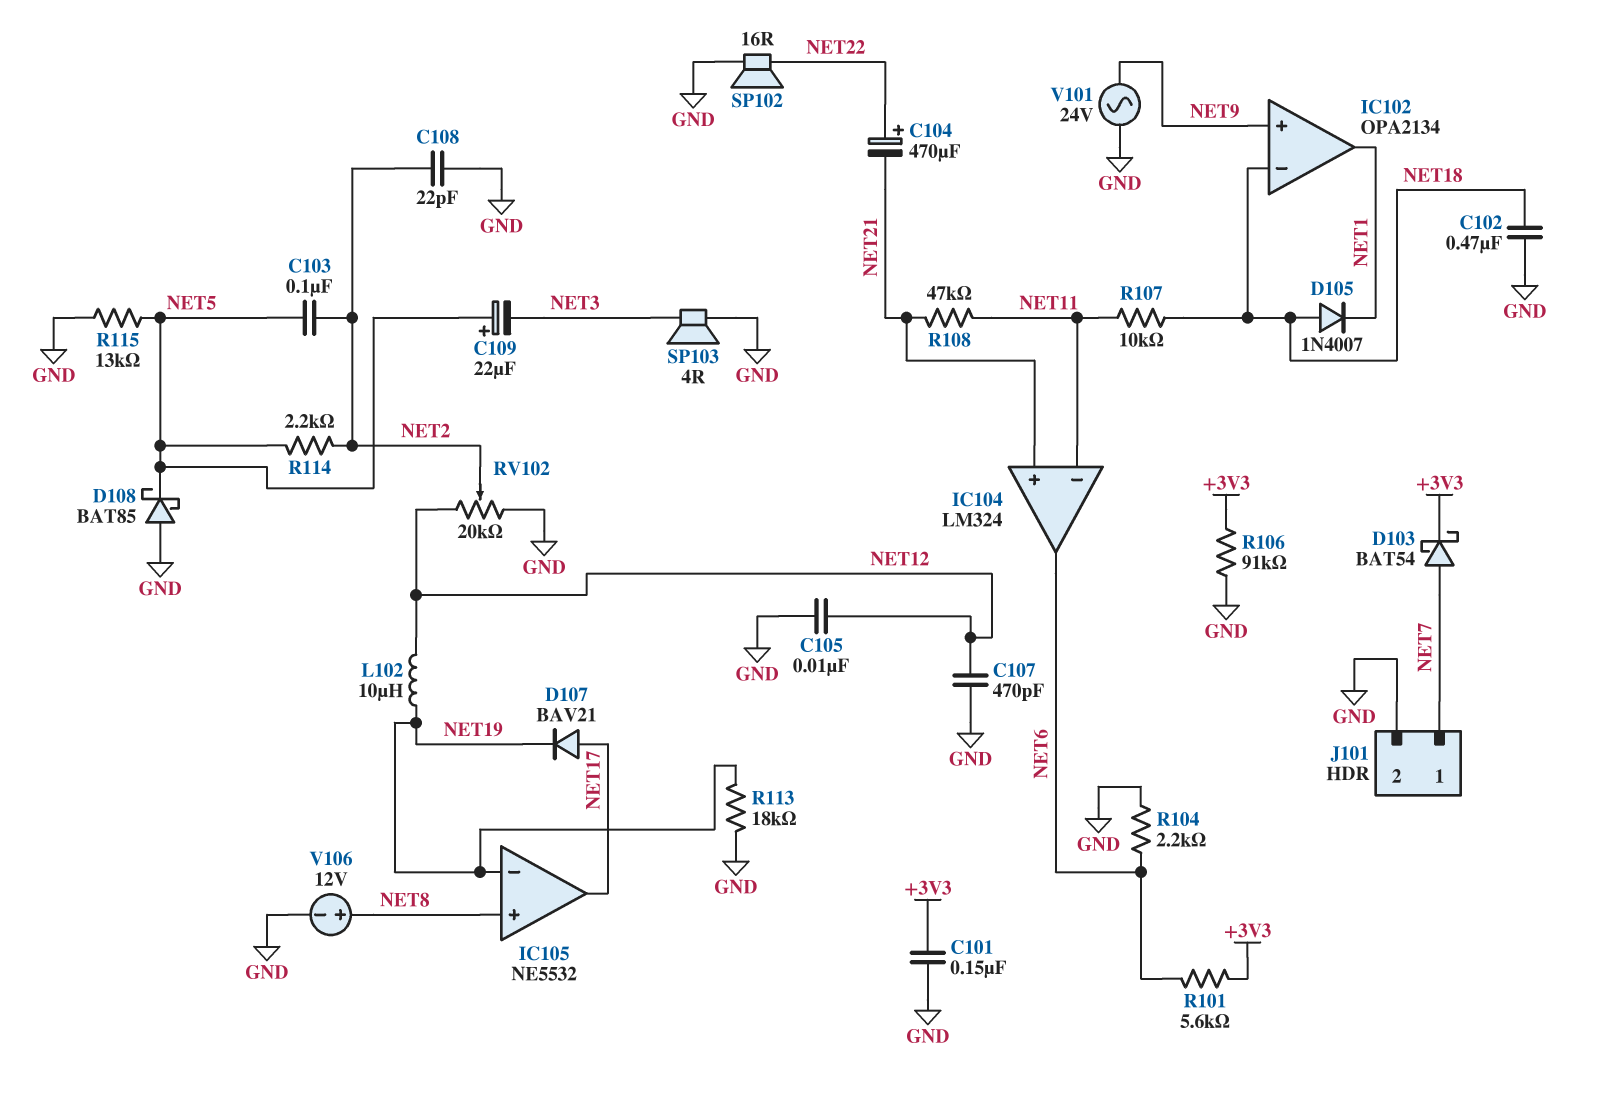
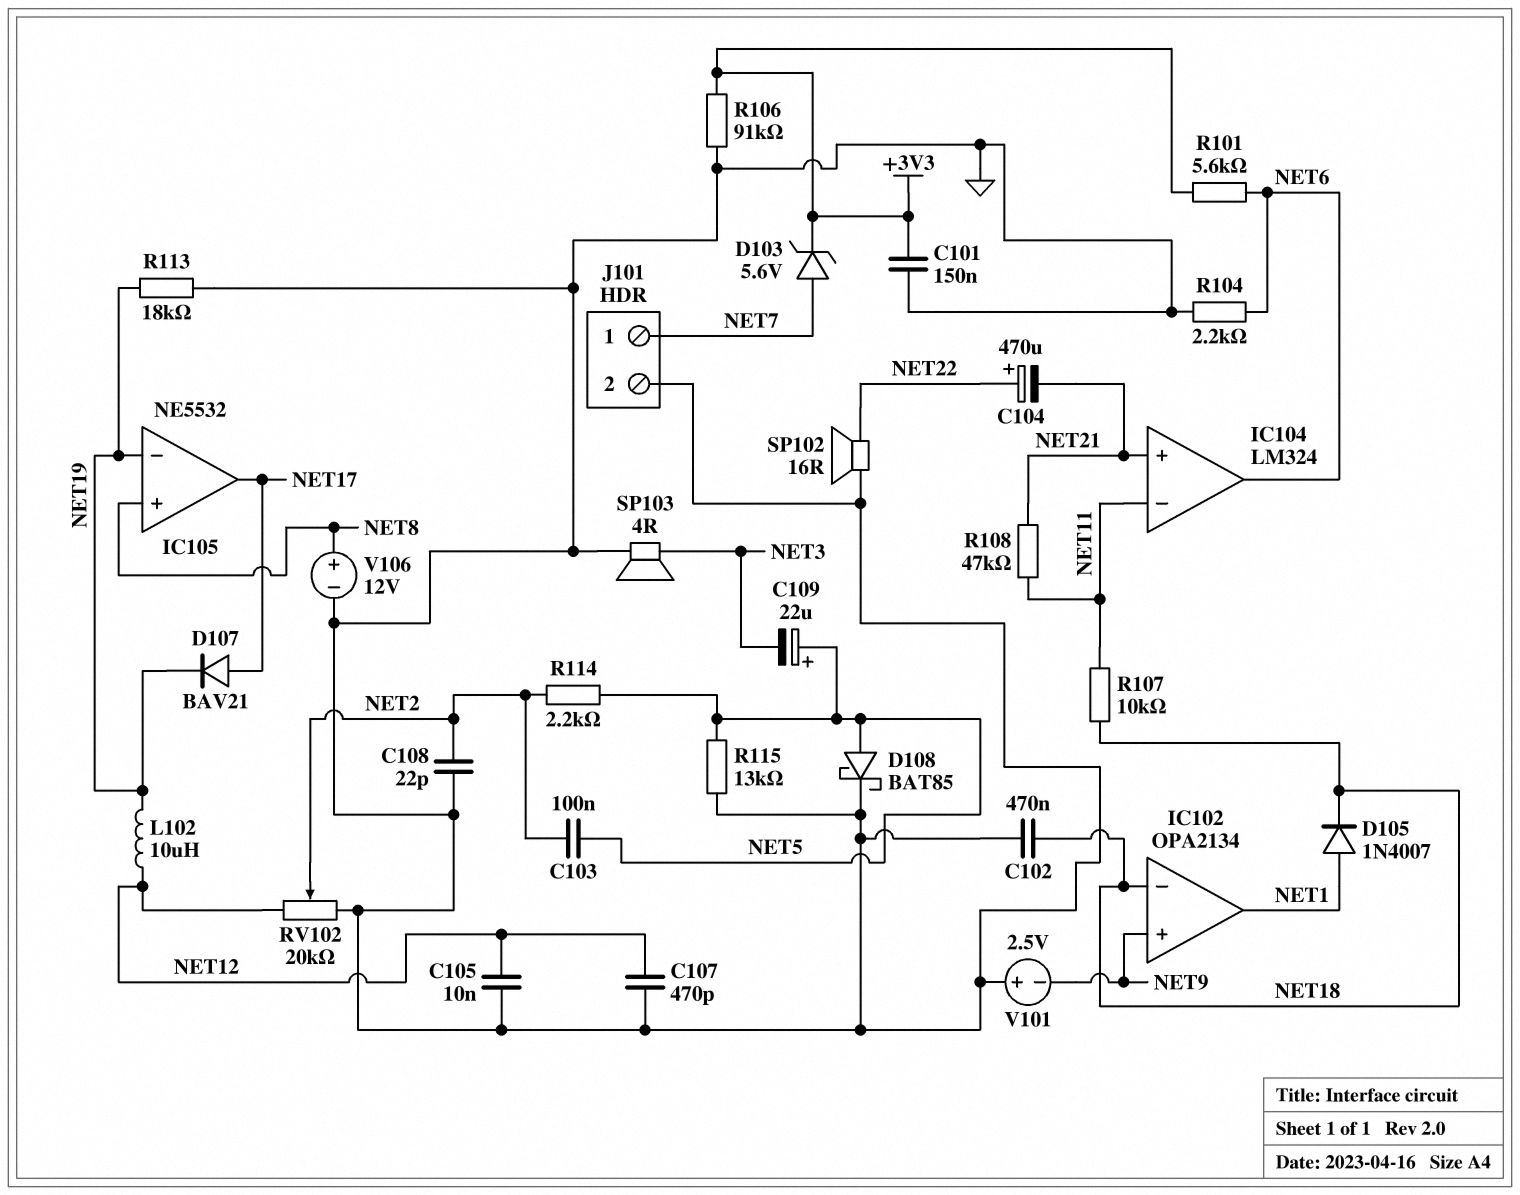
D103: schottky BAT54 (A NET7, K +3V3) -> zener 5.6V (A NET7, K +3V3)
D105: diode 1N4007 (A NET18, K NET1) -> diode 1N4007 (A NET1, K NET18)
D108: schottky BAT85 (A GND, K NET5) -> schottky BAT85 (A NET5, K GND)
V101: AC 24V (GND, NET9) -> 2.5V (plus GND, minus NET9)

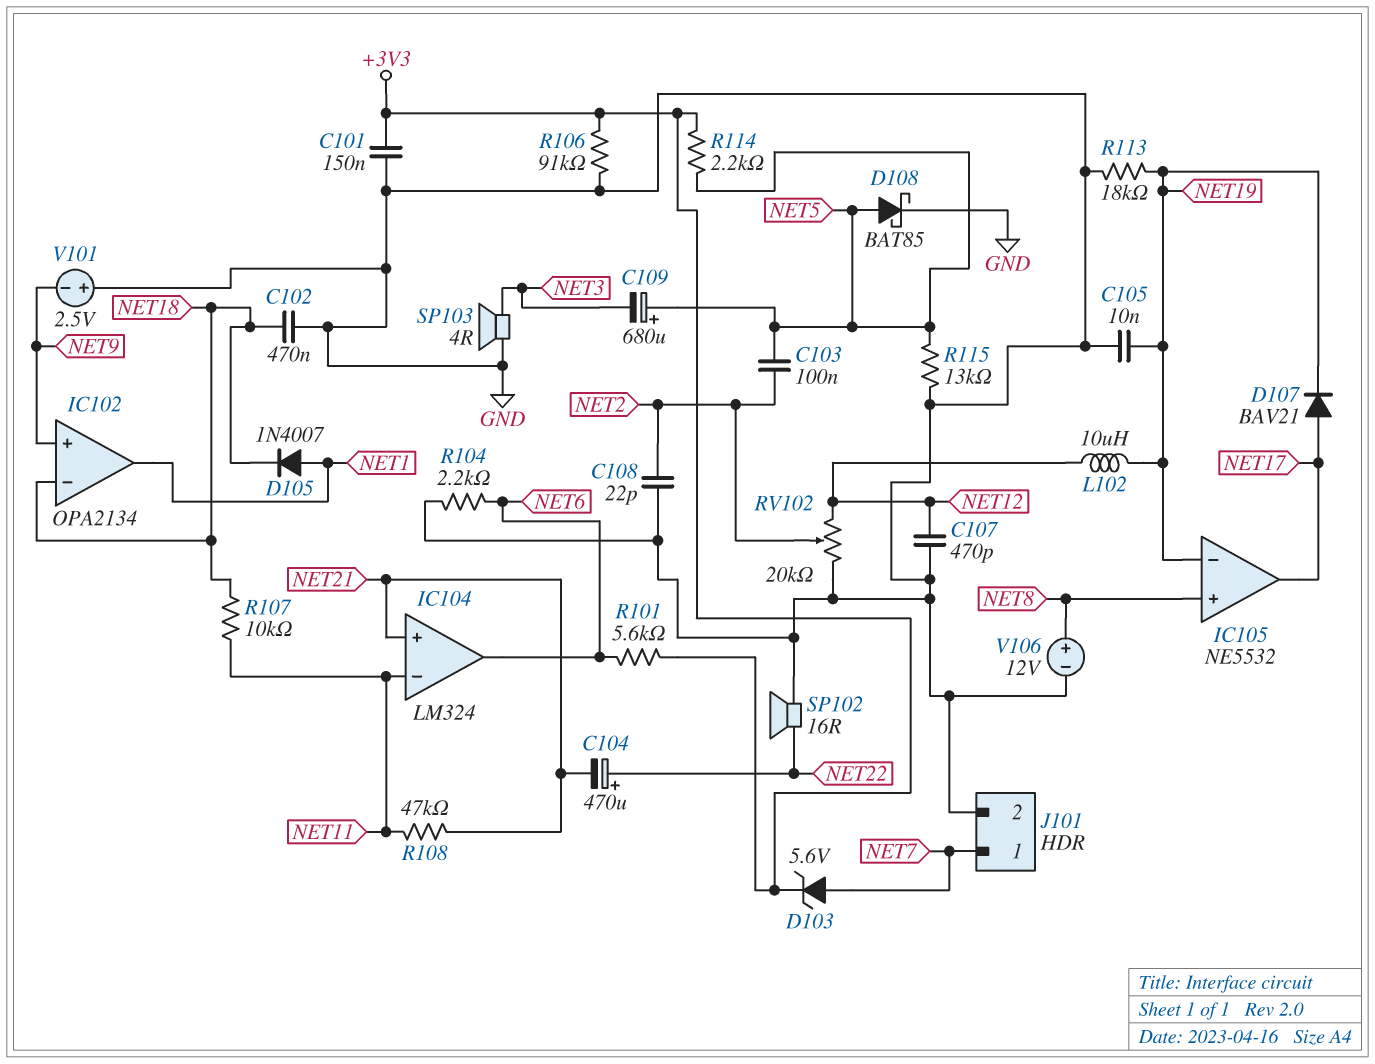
C105: 10nF (GND, NET12) -> 10nF (GND, NET19)
C109: 22uF (plus NET5, minus NET3) -> 680uF (plus NET5, minus NET3)
R114: 2.2k (NET2, NET5) -> 2.2k (+3V3, NET5)

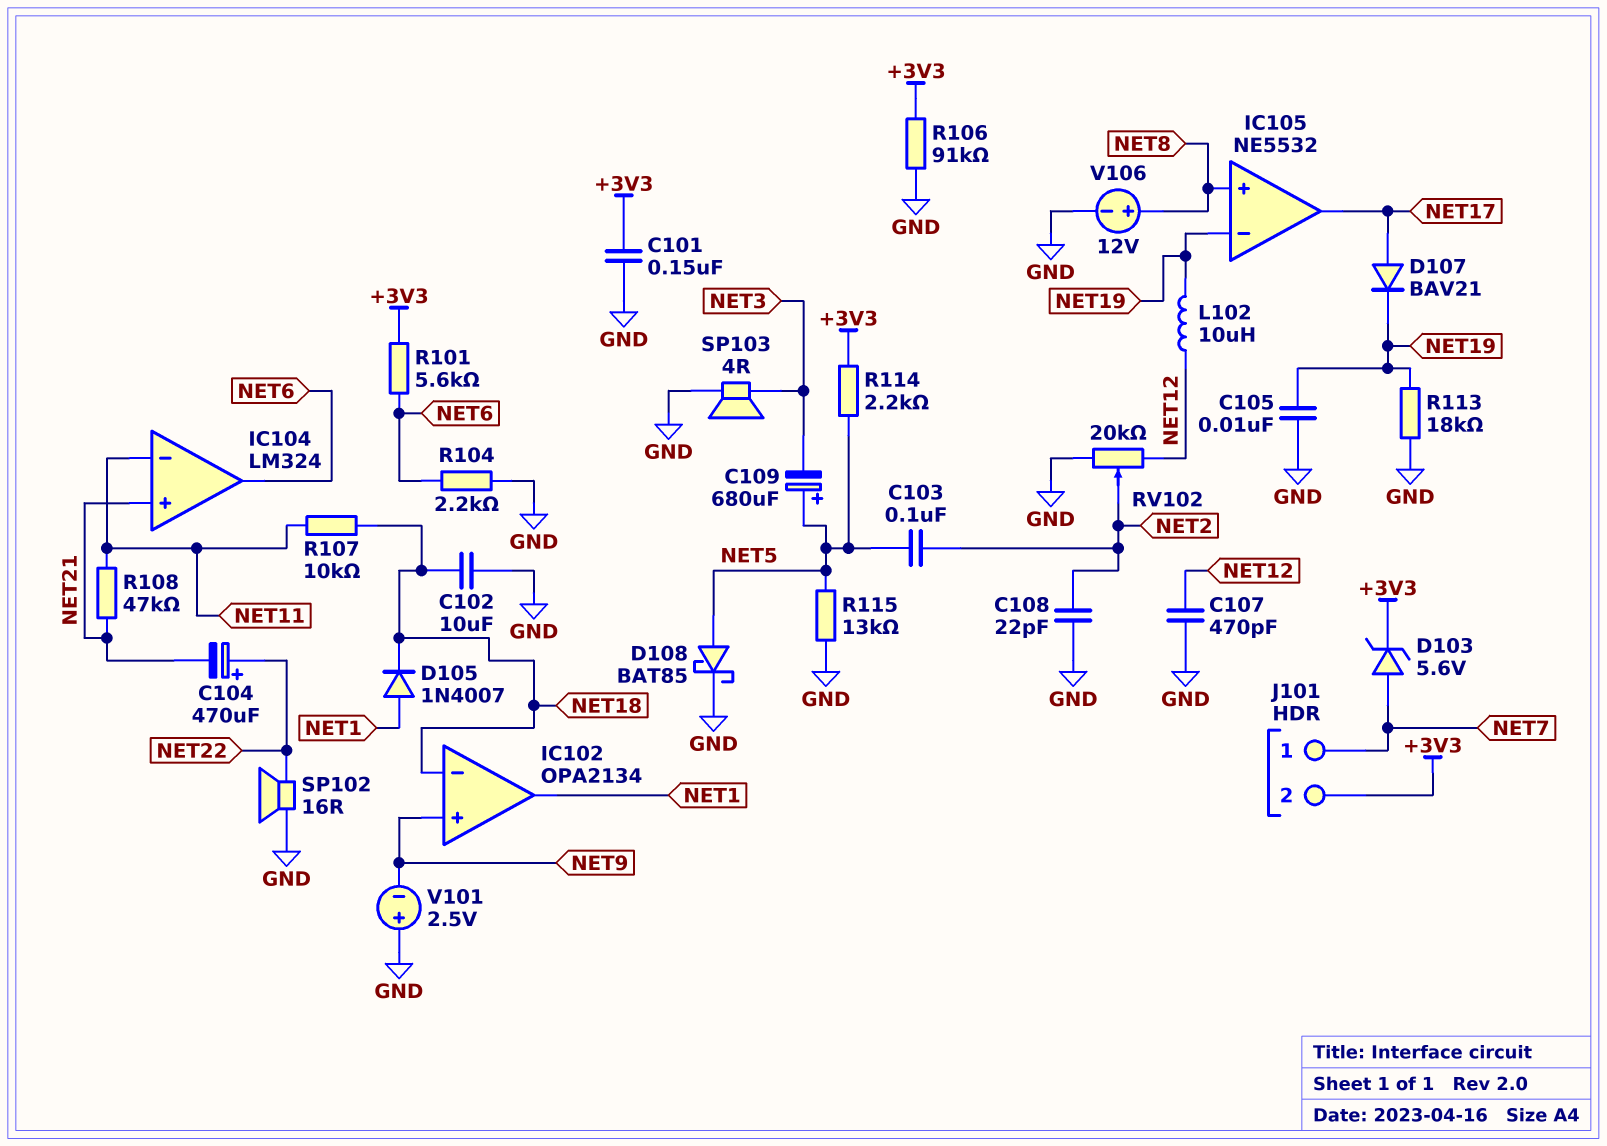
C102: 470nF (GND, NET18) -> 10uF (GND, NET18)
J101 pin 2: GND -> +3V3

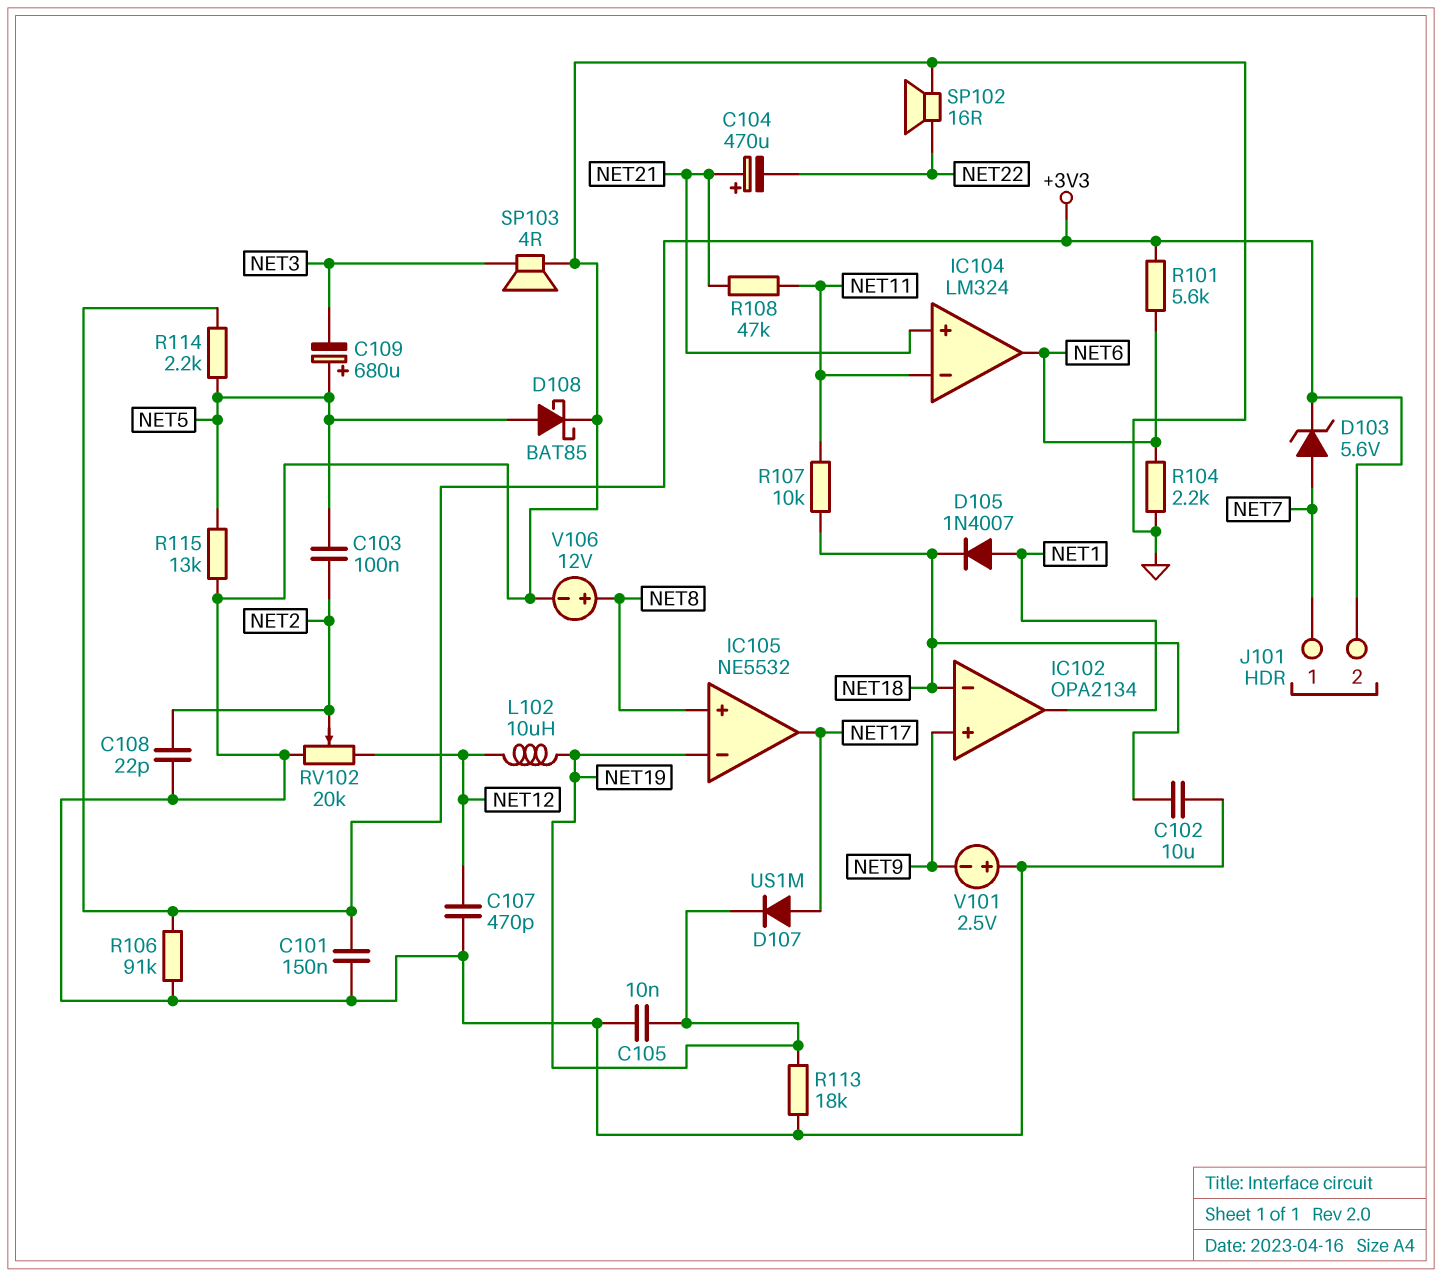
C104: 470uF (plus NET22, minus NET21) -> 470uF (plus NET21, minus NET22)
D107: diode BAV21 (A NET17, K NET19) -> diode US1M (A NET17, K NET19)

